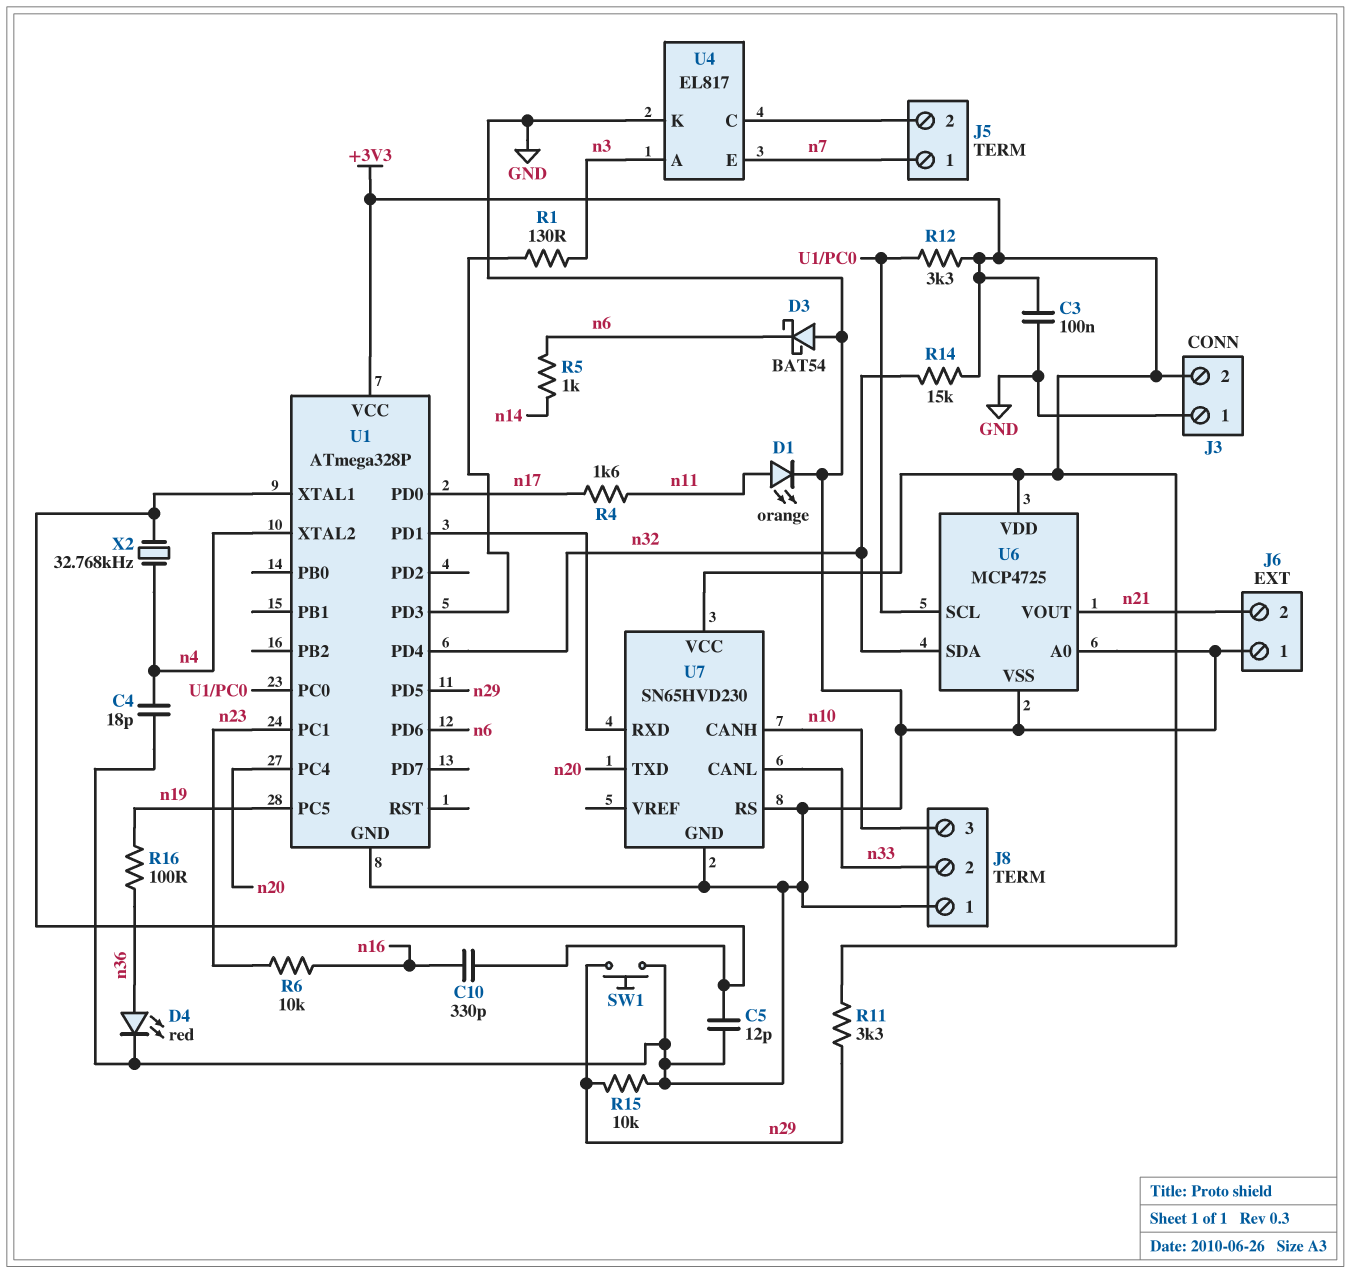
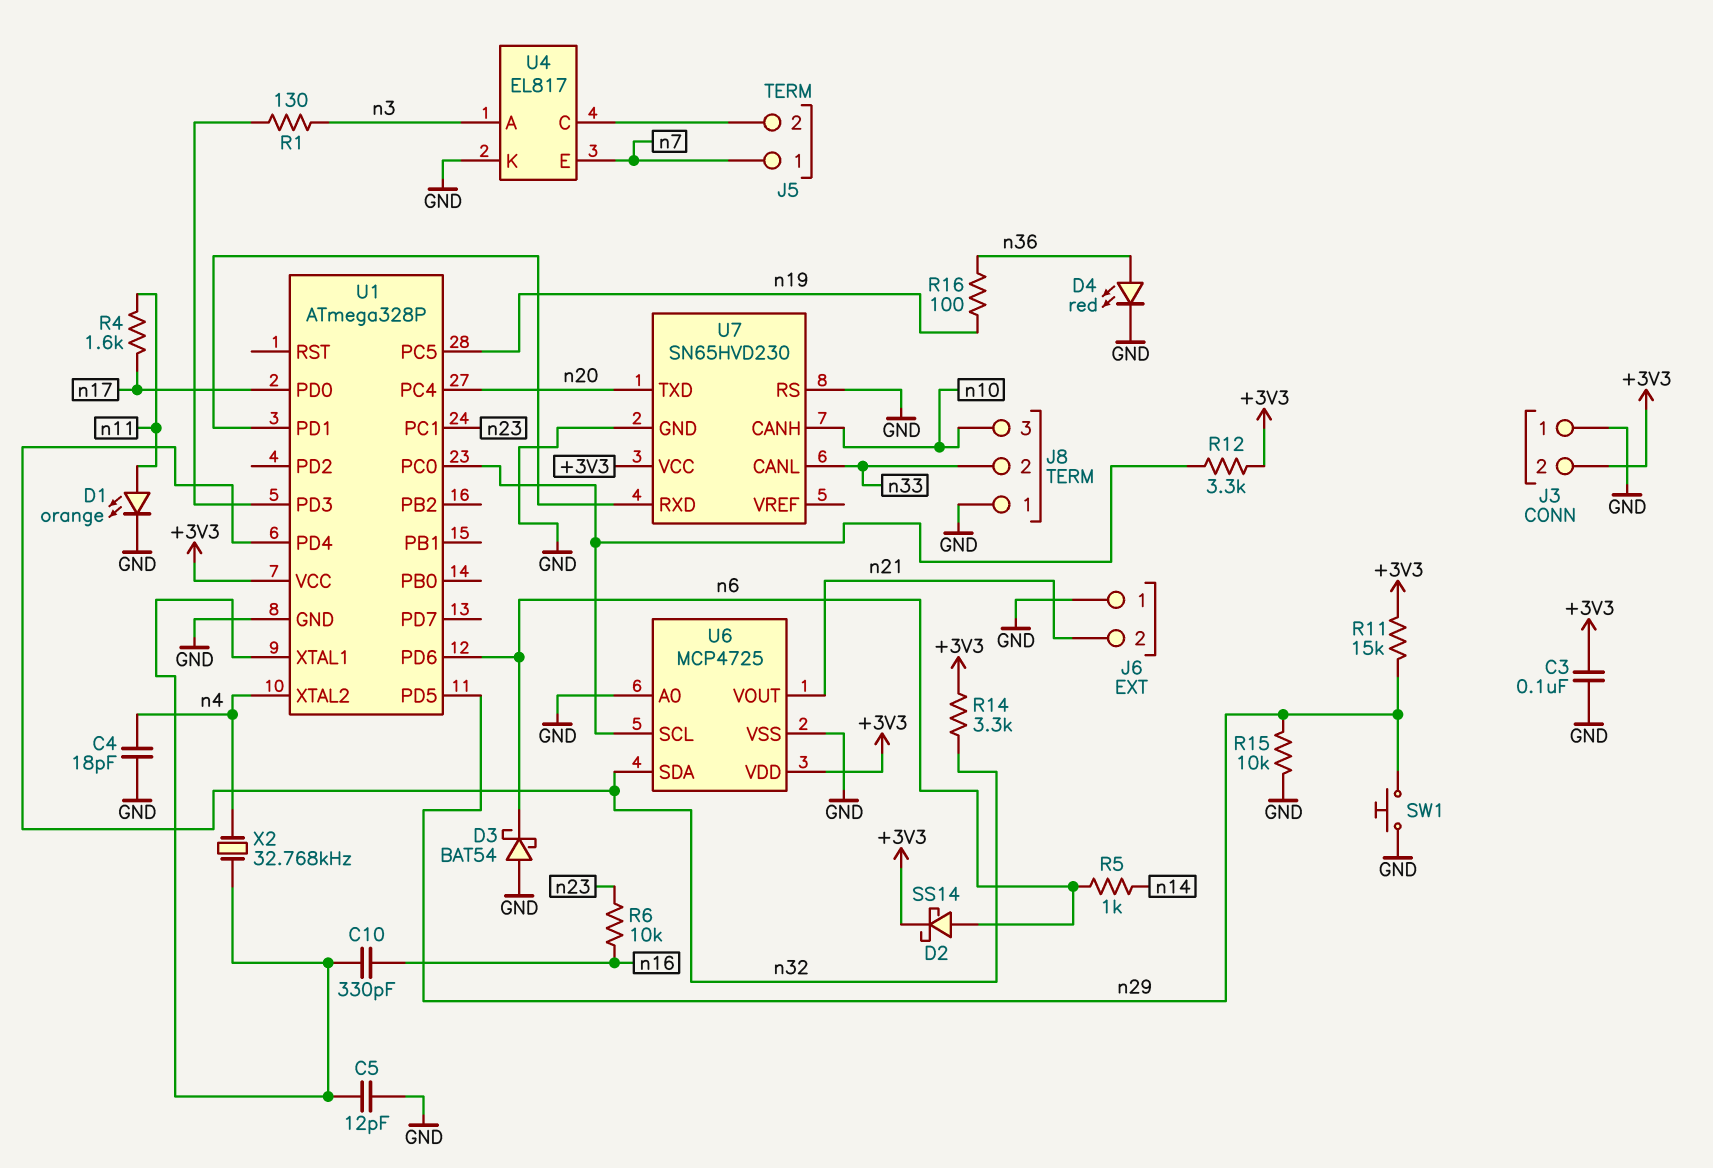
D2: none -> schottky SS14 (A n6, K +3V3)
R11: 3.3k (+3V3, n29) -> 15k (+3V3, n29)
R14: 15k (+3V3, n32) -> 3.3k (+3V3, n32)

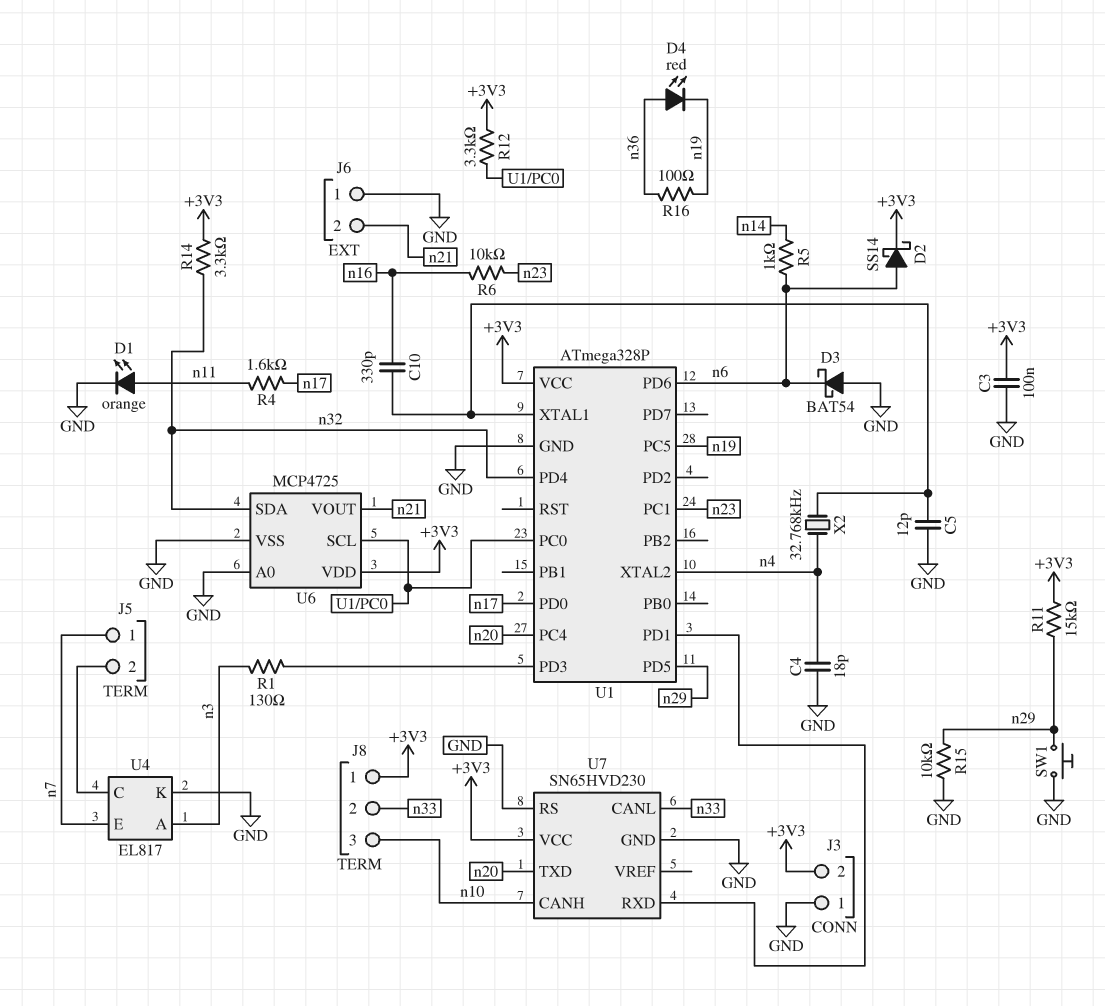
D4: LED red (A n36, K GND) -> LED red (A n36, K n19)
J8 pin 1: GND -> +3V3

